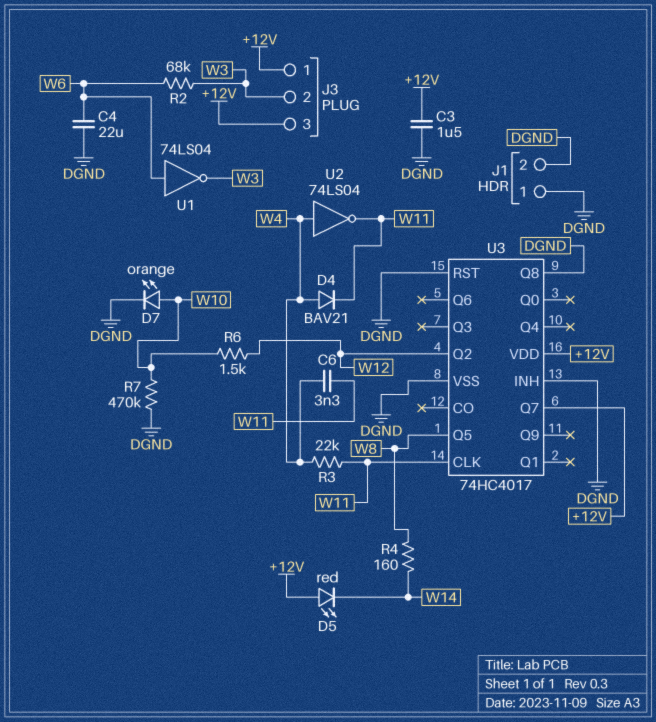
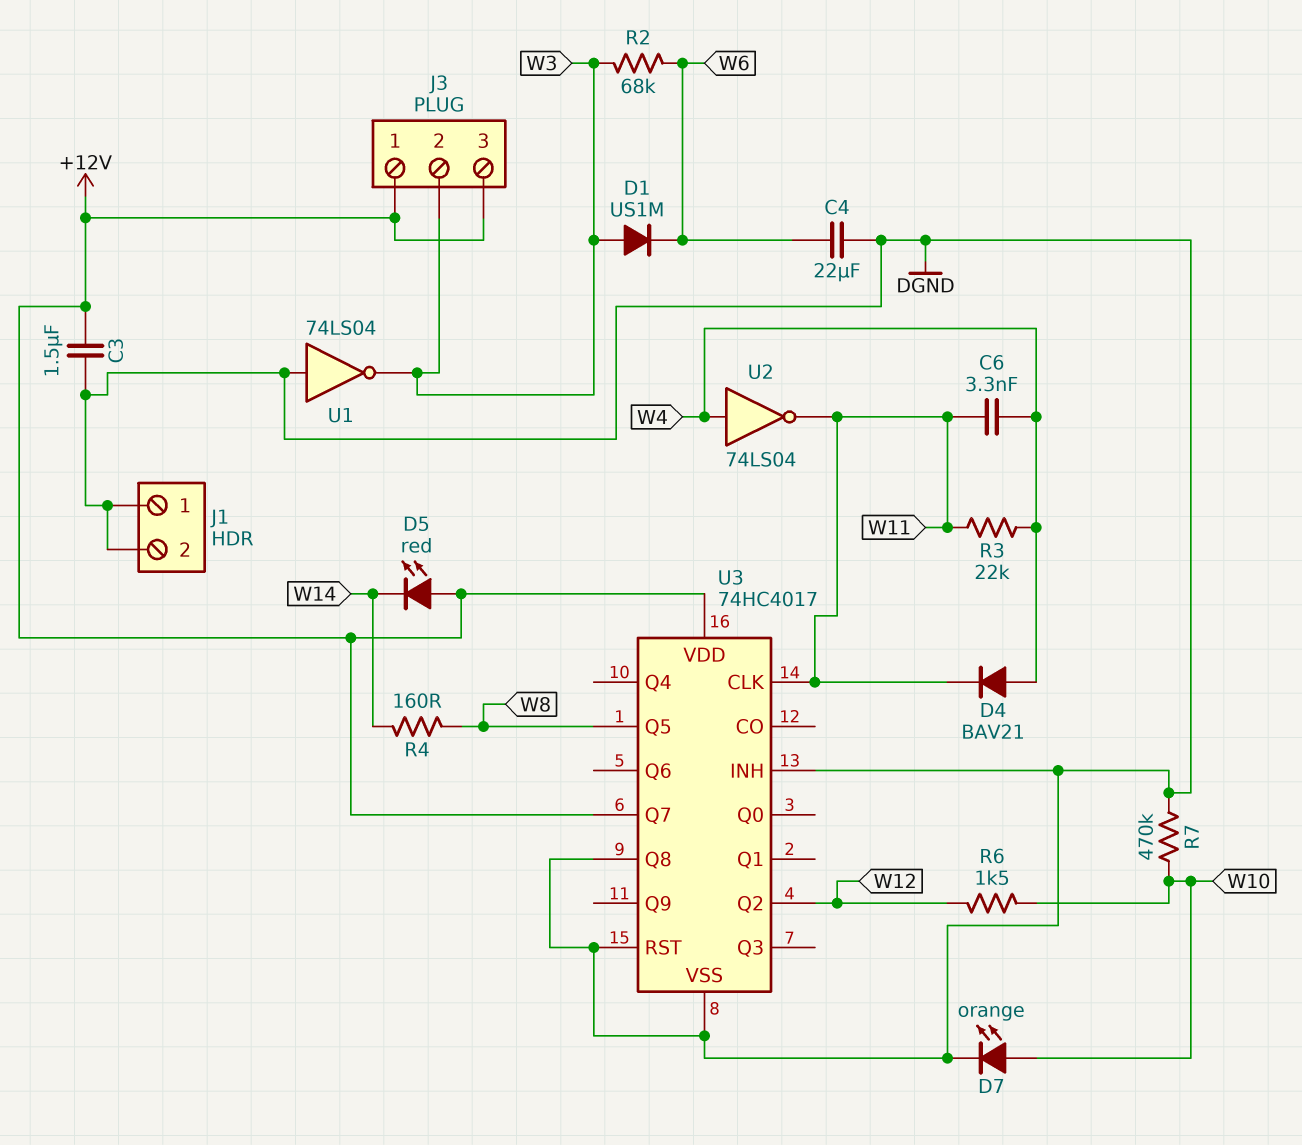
D1: none -> diode US1M (A W3, K W6)
U1: NOT 74LS04 (in W6, out W3) -> NOT 74LS04 (in DGND, out W3)

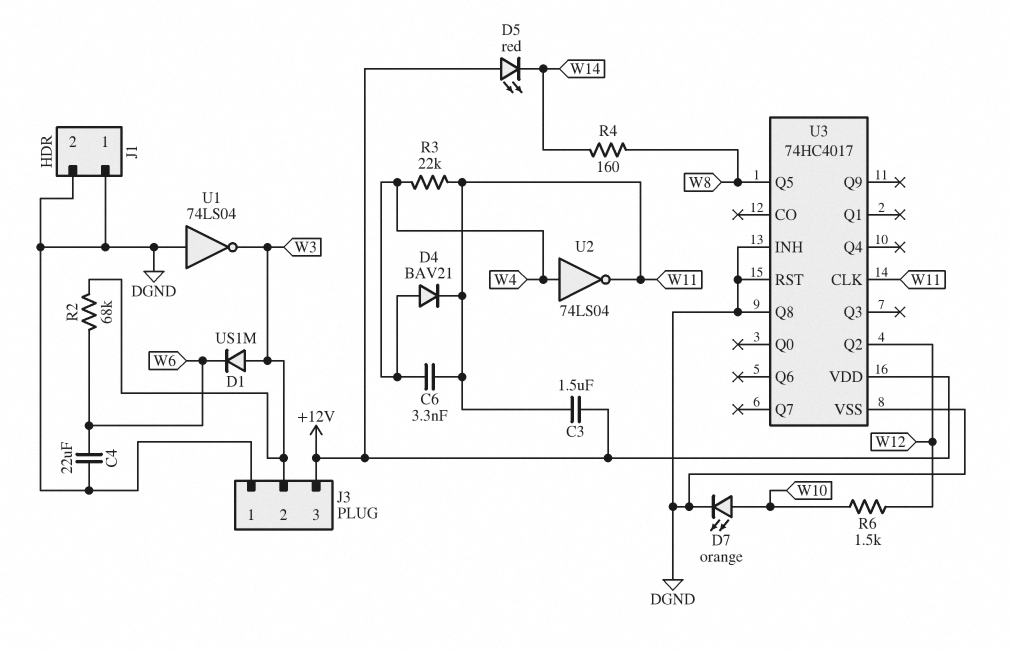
C3: 1.5uF (+12V, DGND) -> 1.5uF (+12V, W11)
J3 pin 1: +12V -> DGND
R7: 470k (DGND, W10) -> none
U3 pin Q7: +12V -> none

